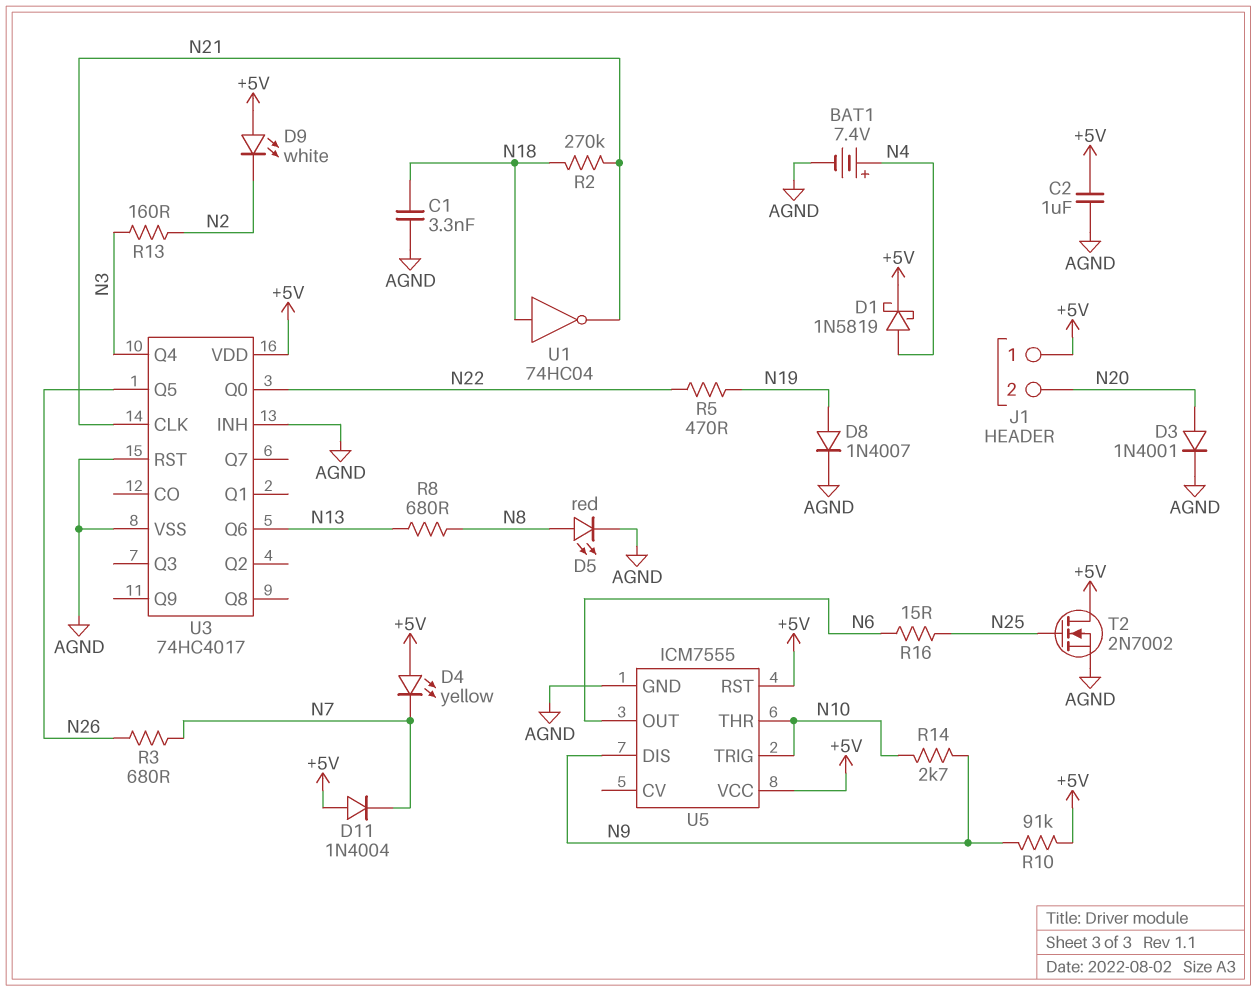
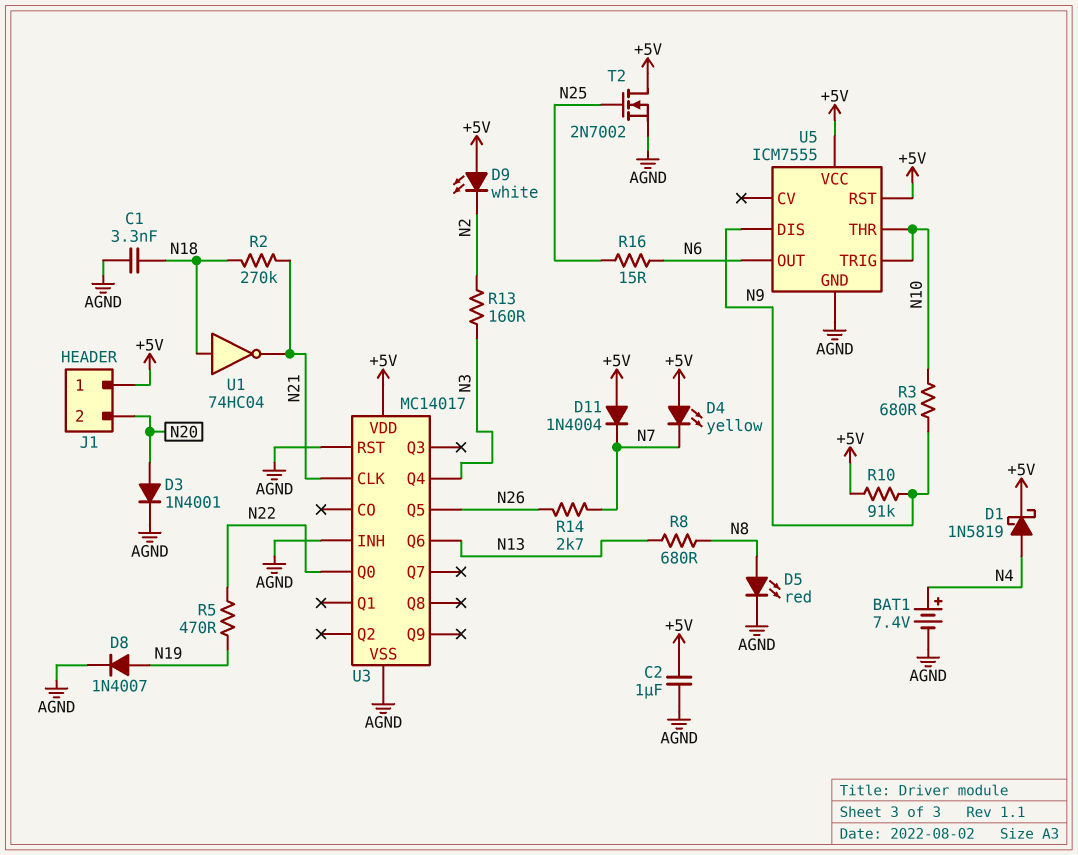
R3: 680 (N7, N26) -> 680 (N9, N10)
R14: 2.7k (N9, N10) -> 2.7k (N7, N26)
U3: 74HC4017 -> MC14017

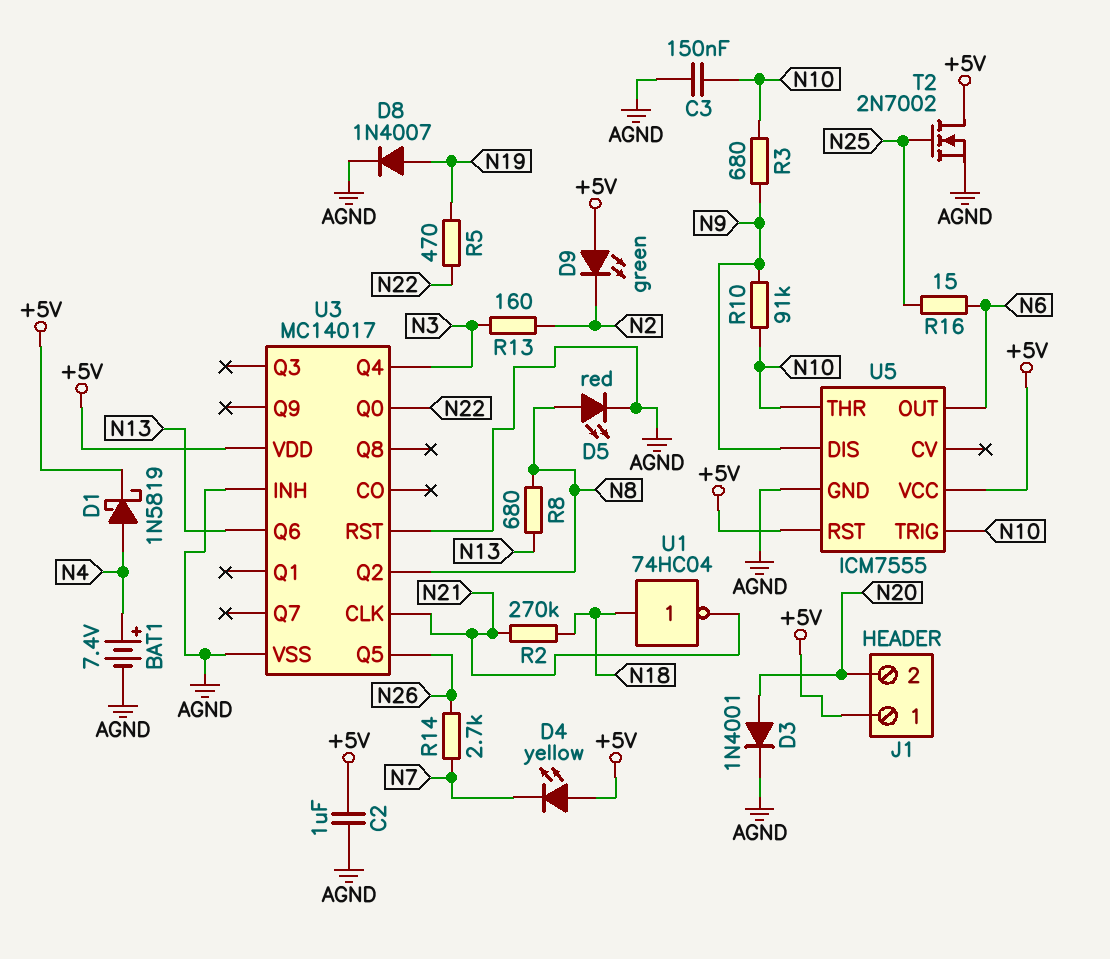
C1: 3.3nF (AGND, N18) -> none
C3: none -> 150nF (AGND, N10)
D9: LED white (A +5V, K N2) -> LED green (A +5V, K N2)
D11: diode 1N4004 (A +5V, K N7) -> none
R10: 91k (+5V, N9) -> 91k (N9, N10)
U3 pin Q2: none -> N8

